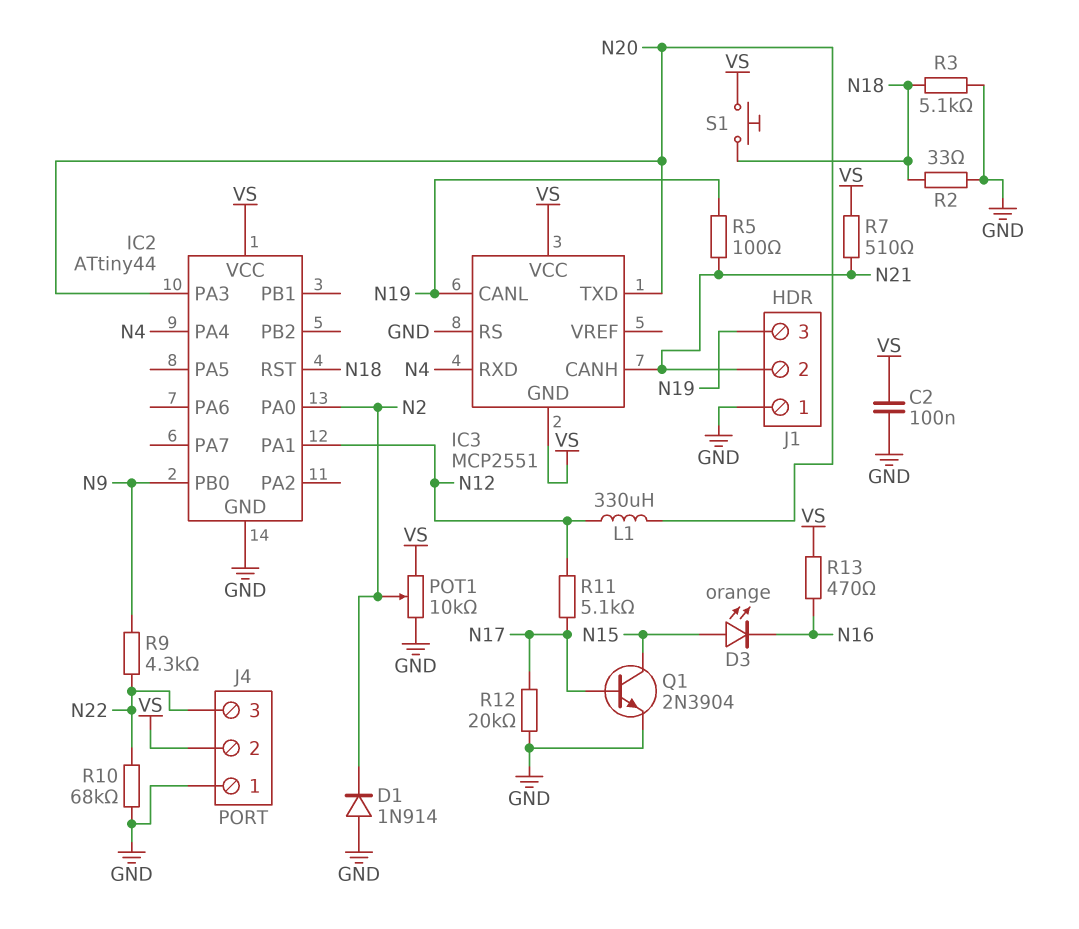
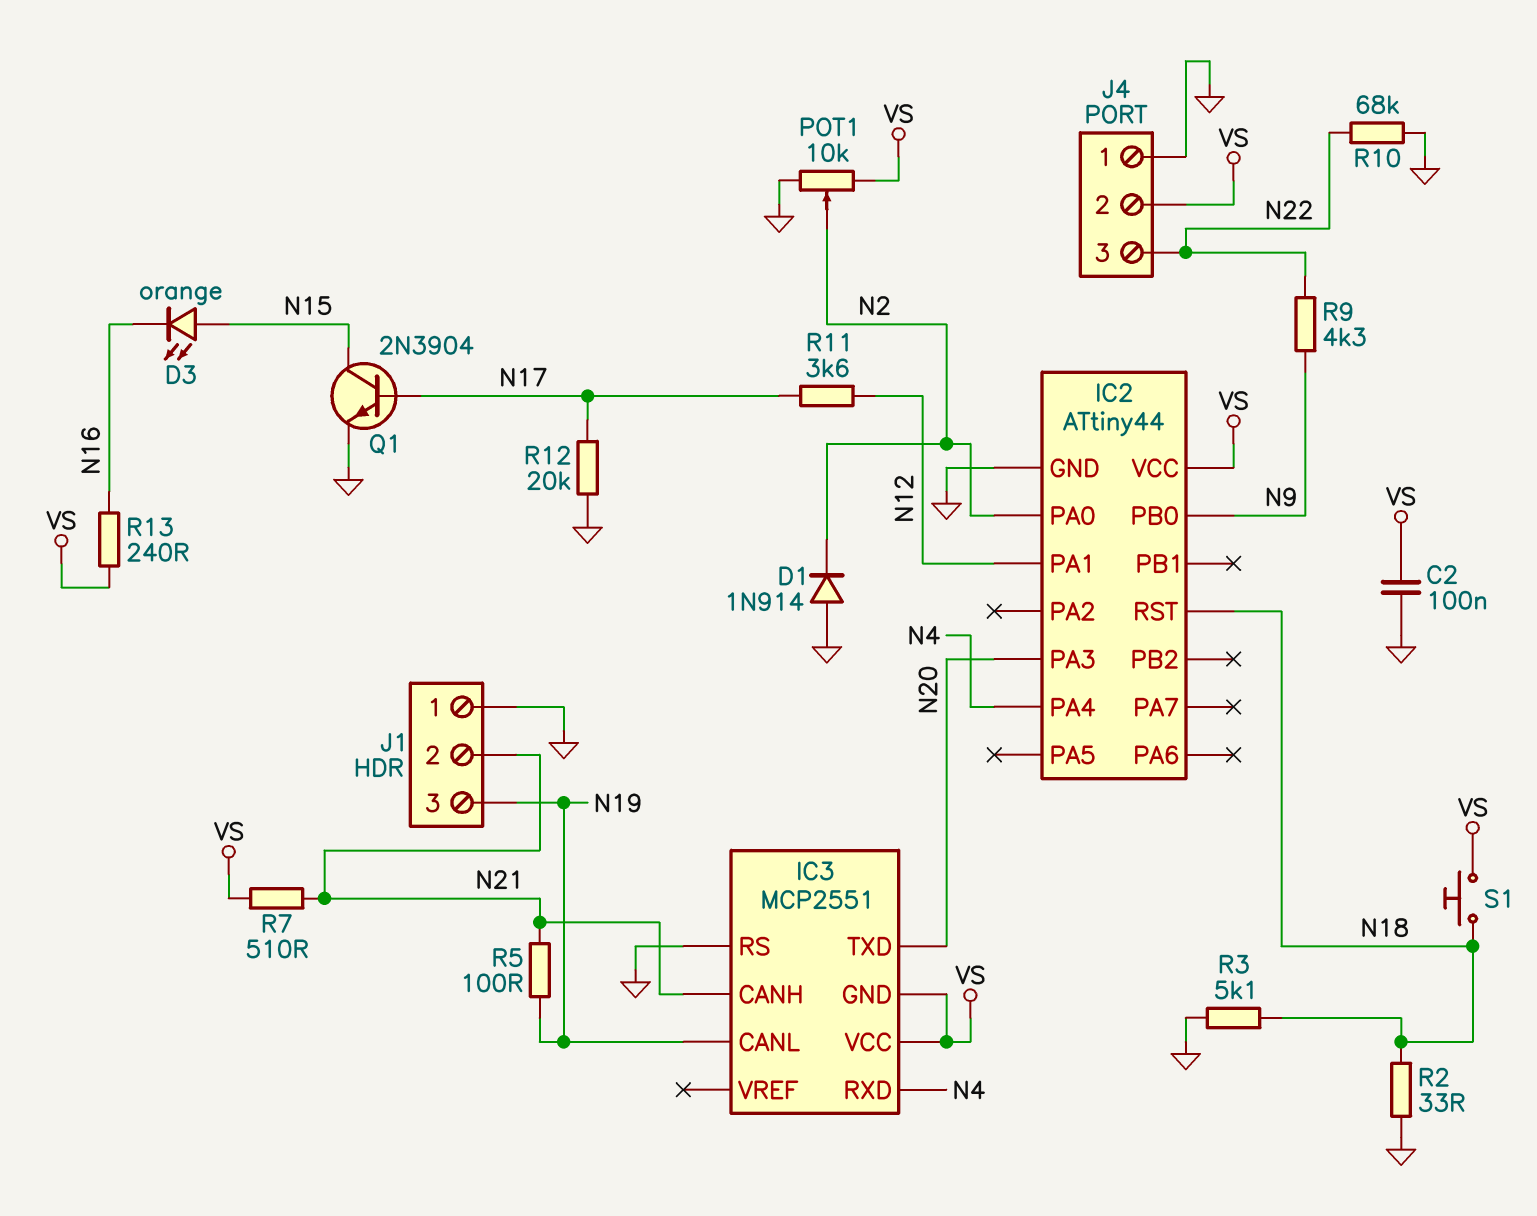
L1: 330uH (N12, N20) -> none
R11: 5.1k (N12, N17) -> 3.6k (N12, N17)
R13: 470 (N16, VS) -> 240 (N16, VS)

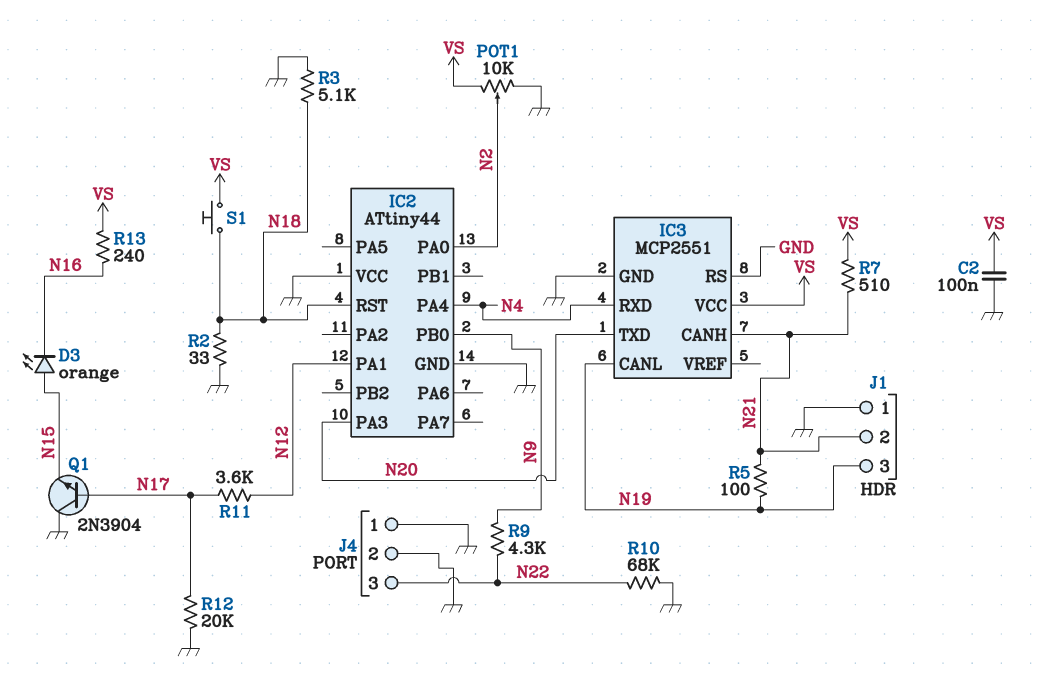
D1: diode 1N914 (A GND, K N2) -> none
IC2 pin VCC: VS -> GND
IC3 pin GND: VS -> GND
J4 pin 2: VS -> GND
Q1: NPN 2N3904 (B N17, C N15, E GND) -> NPN 2N3904 (B N17, C GND, E N15)

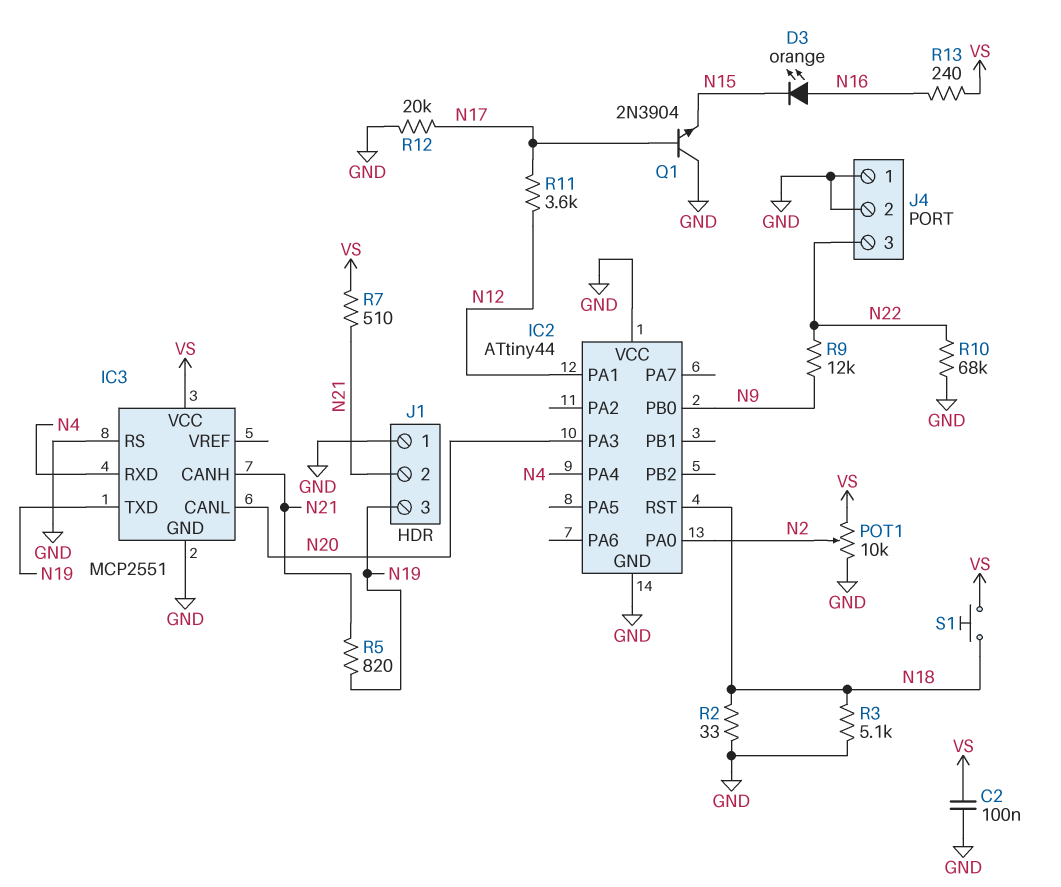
D3: LED orange (A N15, K N16) -> LED orange (A N16, K N15)
IC3 pin CANL: N19 -> N20
IC3 pin TXD: N20 -> N19
R5: 100 (N19, N21) -> 820 (N19, N21)
R9: 4.3k (N9, N22) -> 12k (N9, N22)

